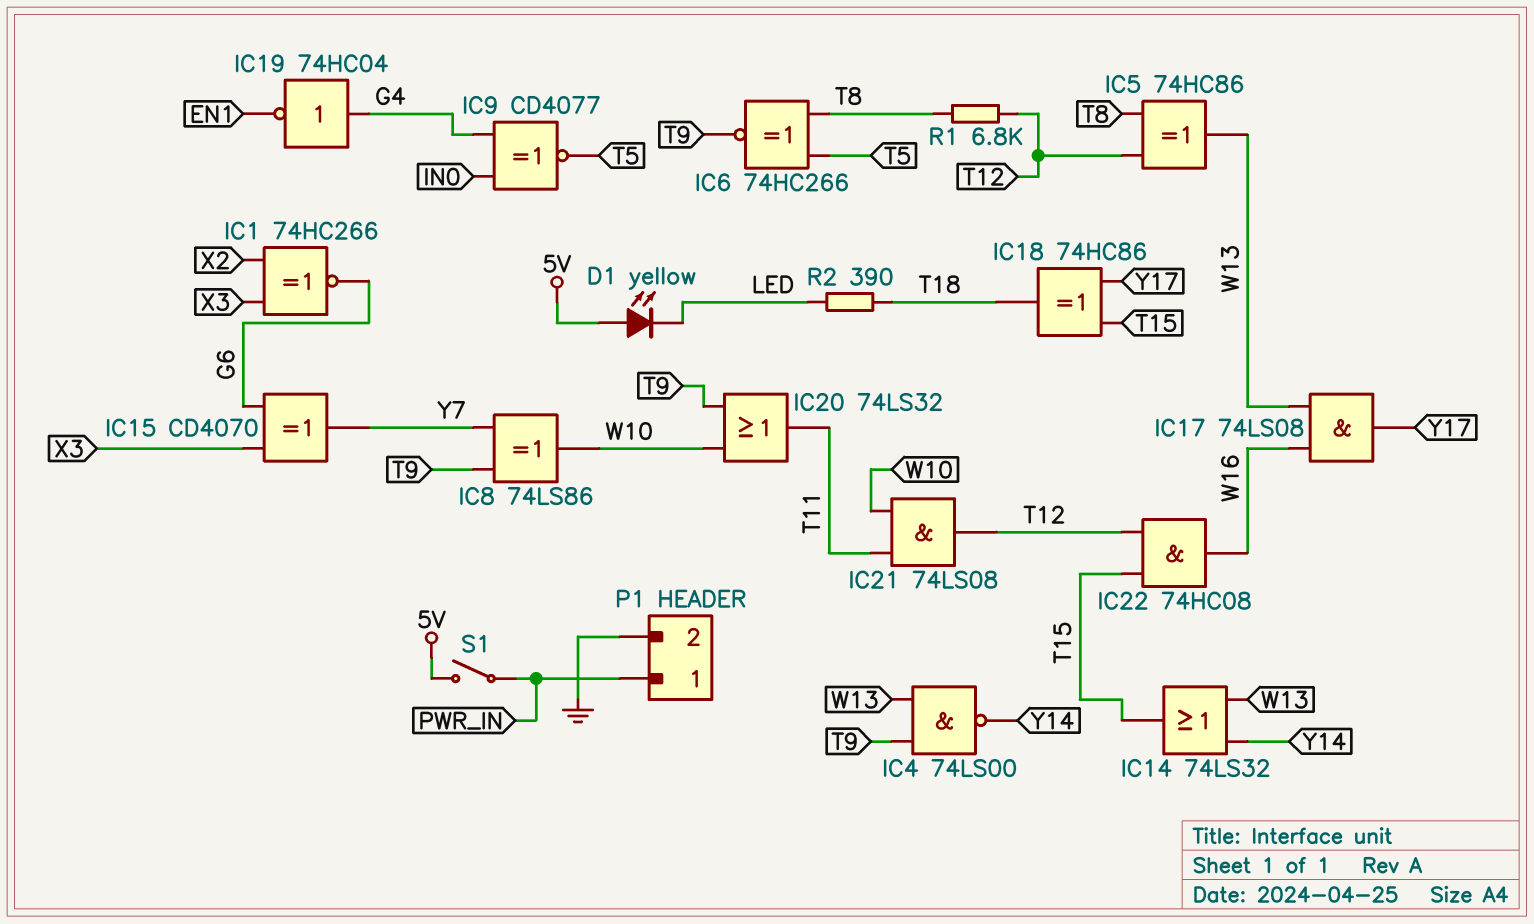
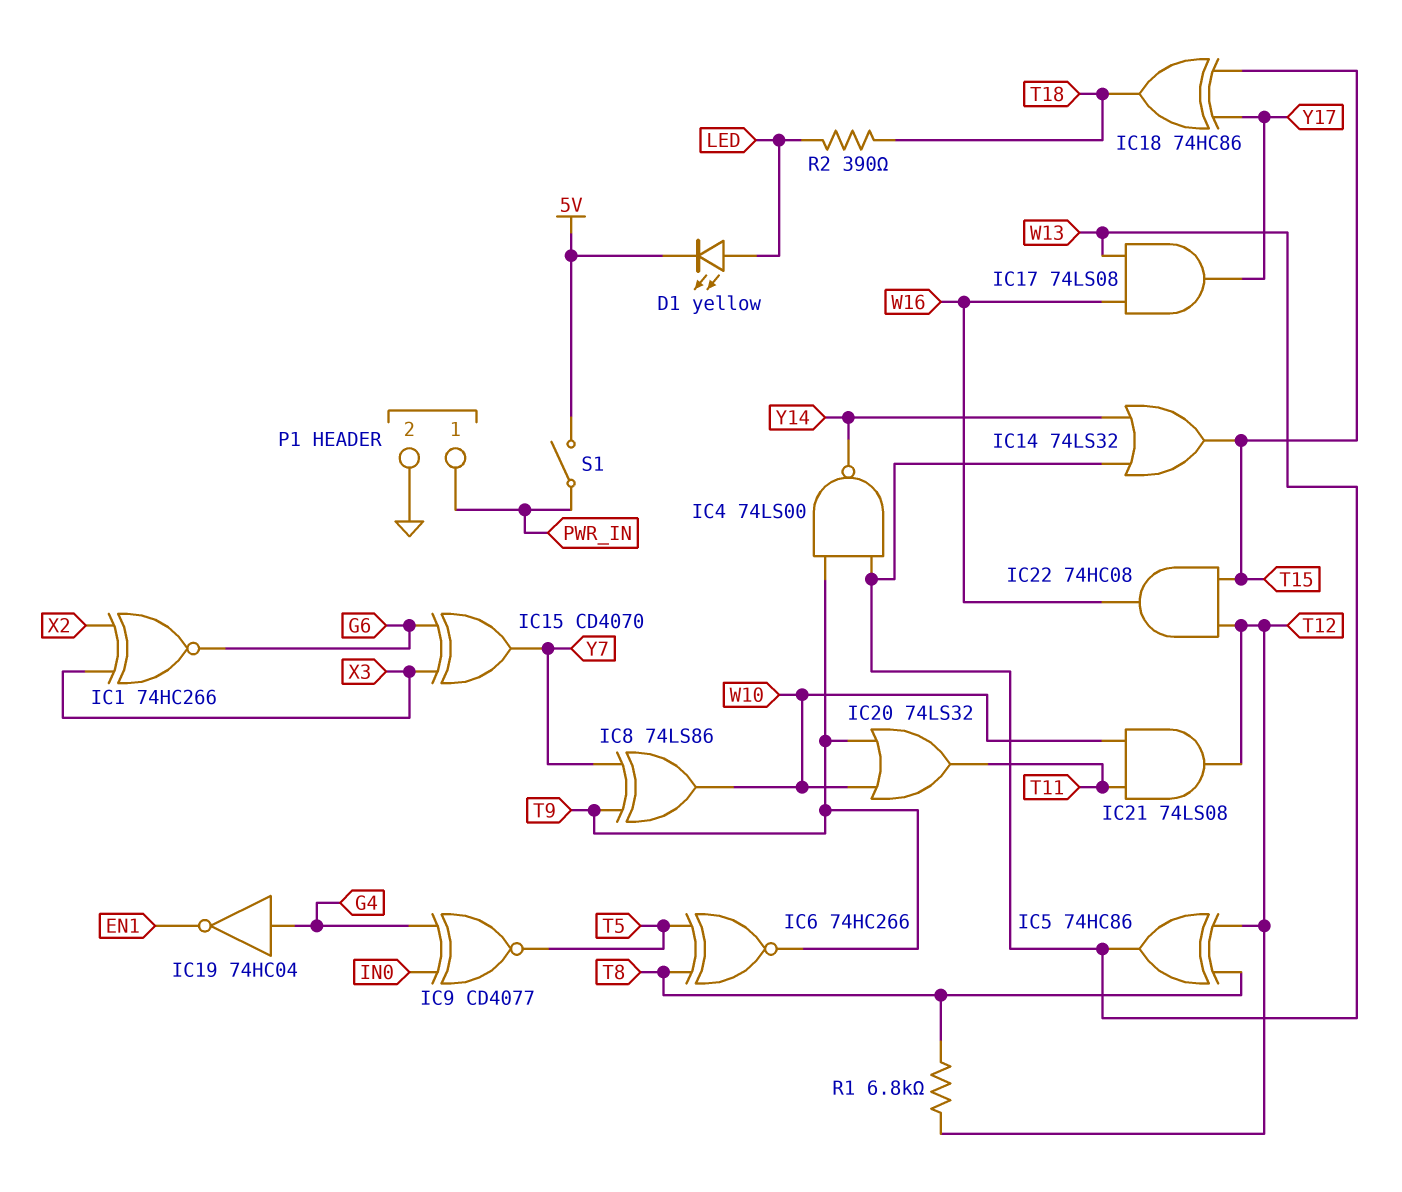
D1: LED yellow (A 5V, K LED) -> LED yellow (A LED, K 5V)

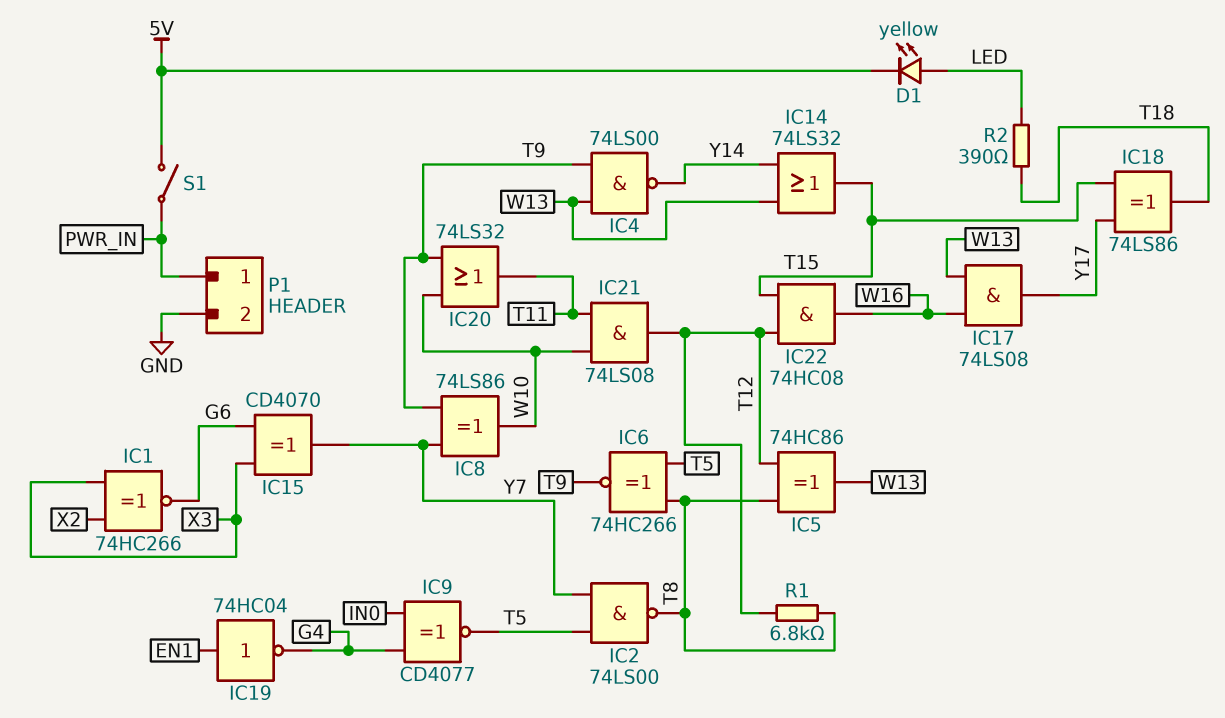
IC2: none -> NAND 74LS00 (in T5, in Y7, out T8)
IC18: XOR 74HC86 (in T15, in Y17, out T18) -> XOR 74LS86 (in T15, in Y17, out T18)
IC19: NOT 74HC04 (in G4, out EN1) -> NOT 74HC04 (in EN1, out G4)

